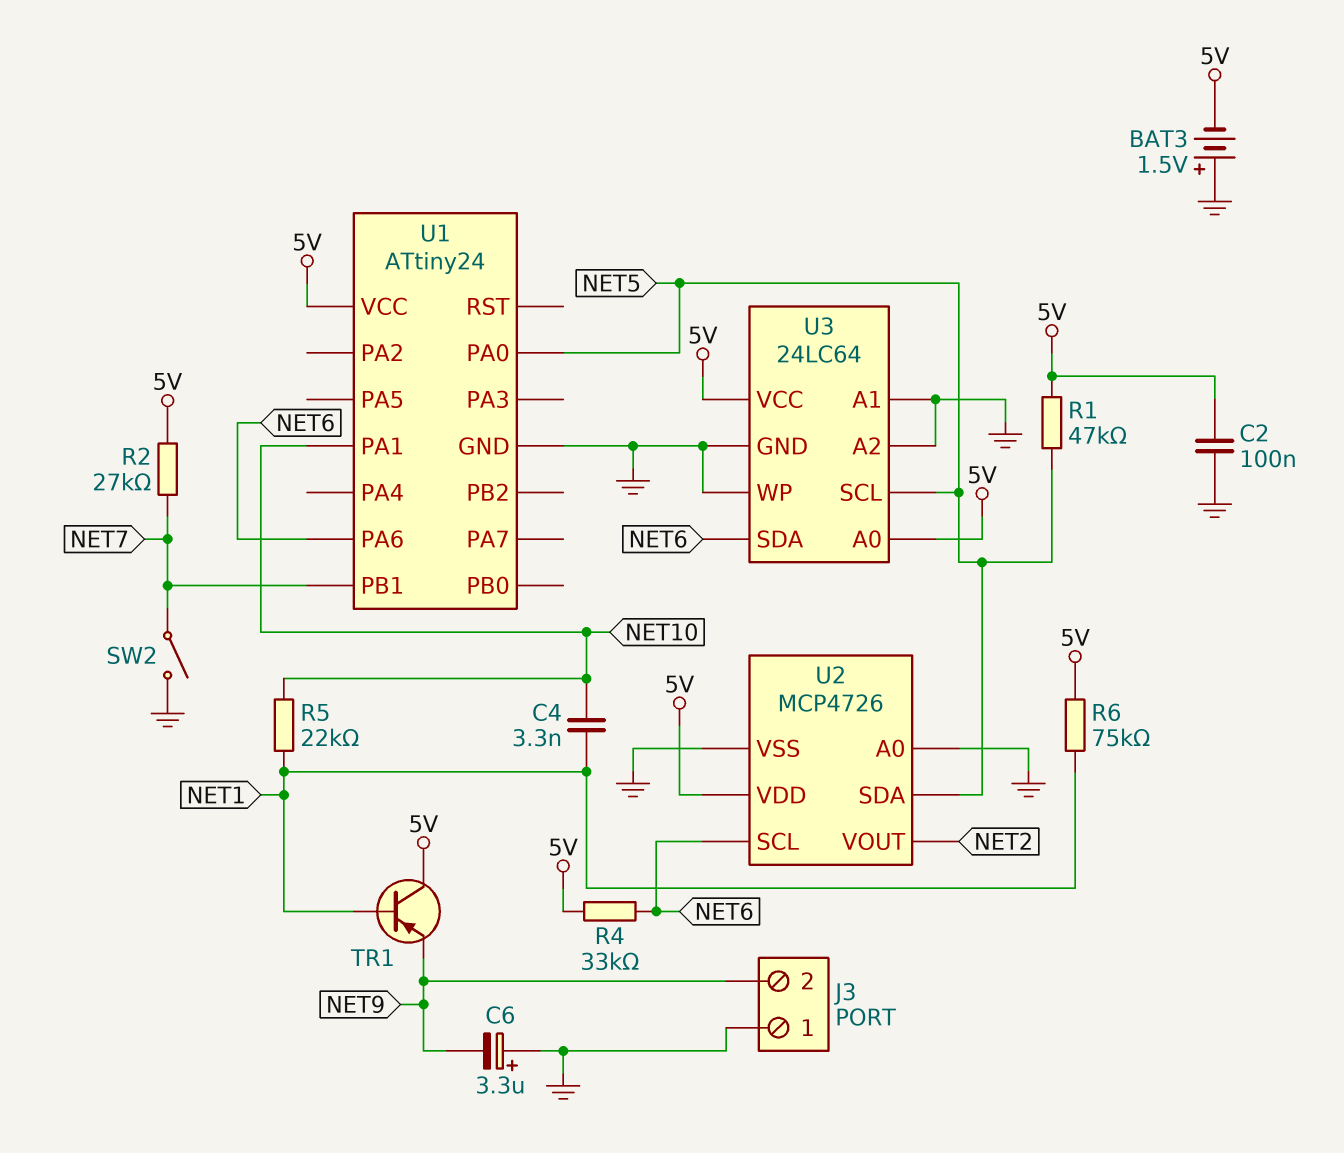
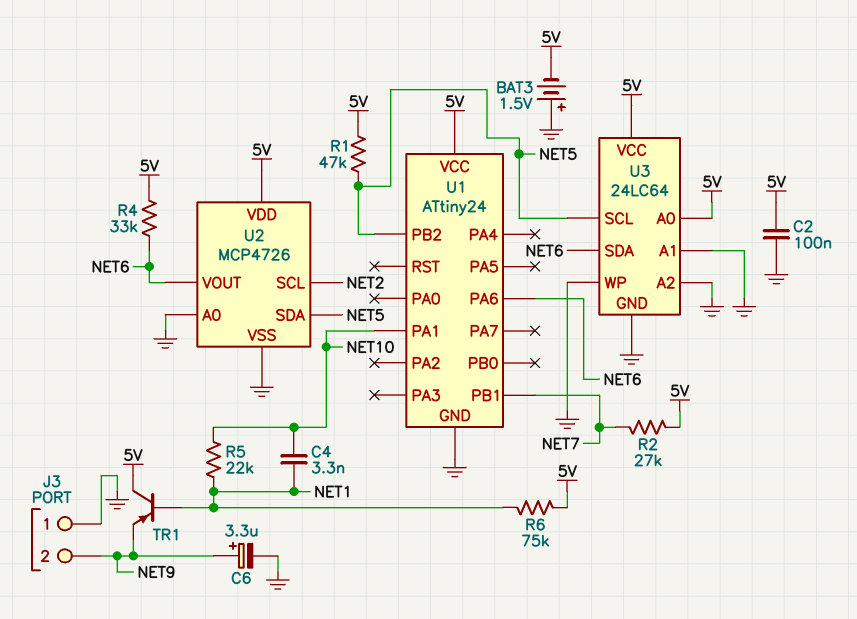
C6: 3.3uF (plus GND, minus NET9) -> 3.3uF (plus NET9, minus GND)
SW2: switch (GND, NET7) -> none
U1 pin PA0: NET5 -> none
U1 pin PB2: none -> NET5
U2 pin SCL: NET6 -> NET2
U2 pin VOUT: NET2 -> NET6

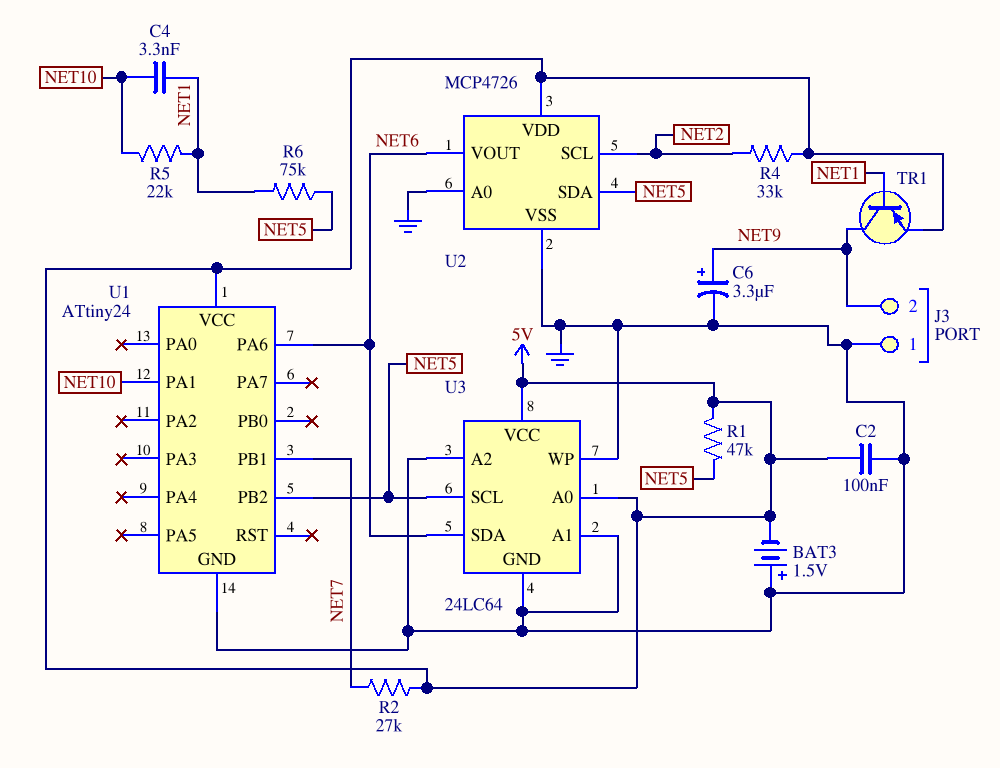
R4: 33k (5V, NET6) -> 33k (5V, NET2)
R6: 75k (5V, NET1) -> 75k (NET1, NET5)
TR1: PNP (B NET1, C 5V, E NET9) -> PNP (B NET1, C NET9, E 5V)

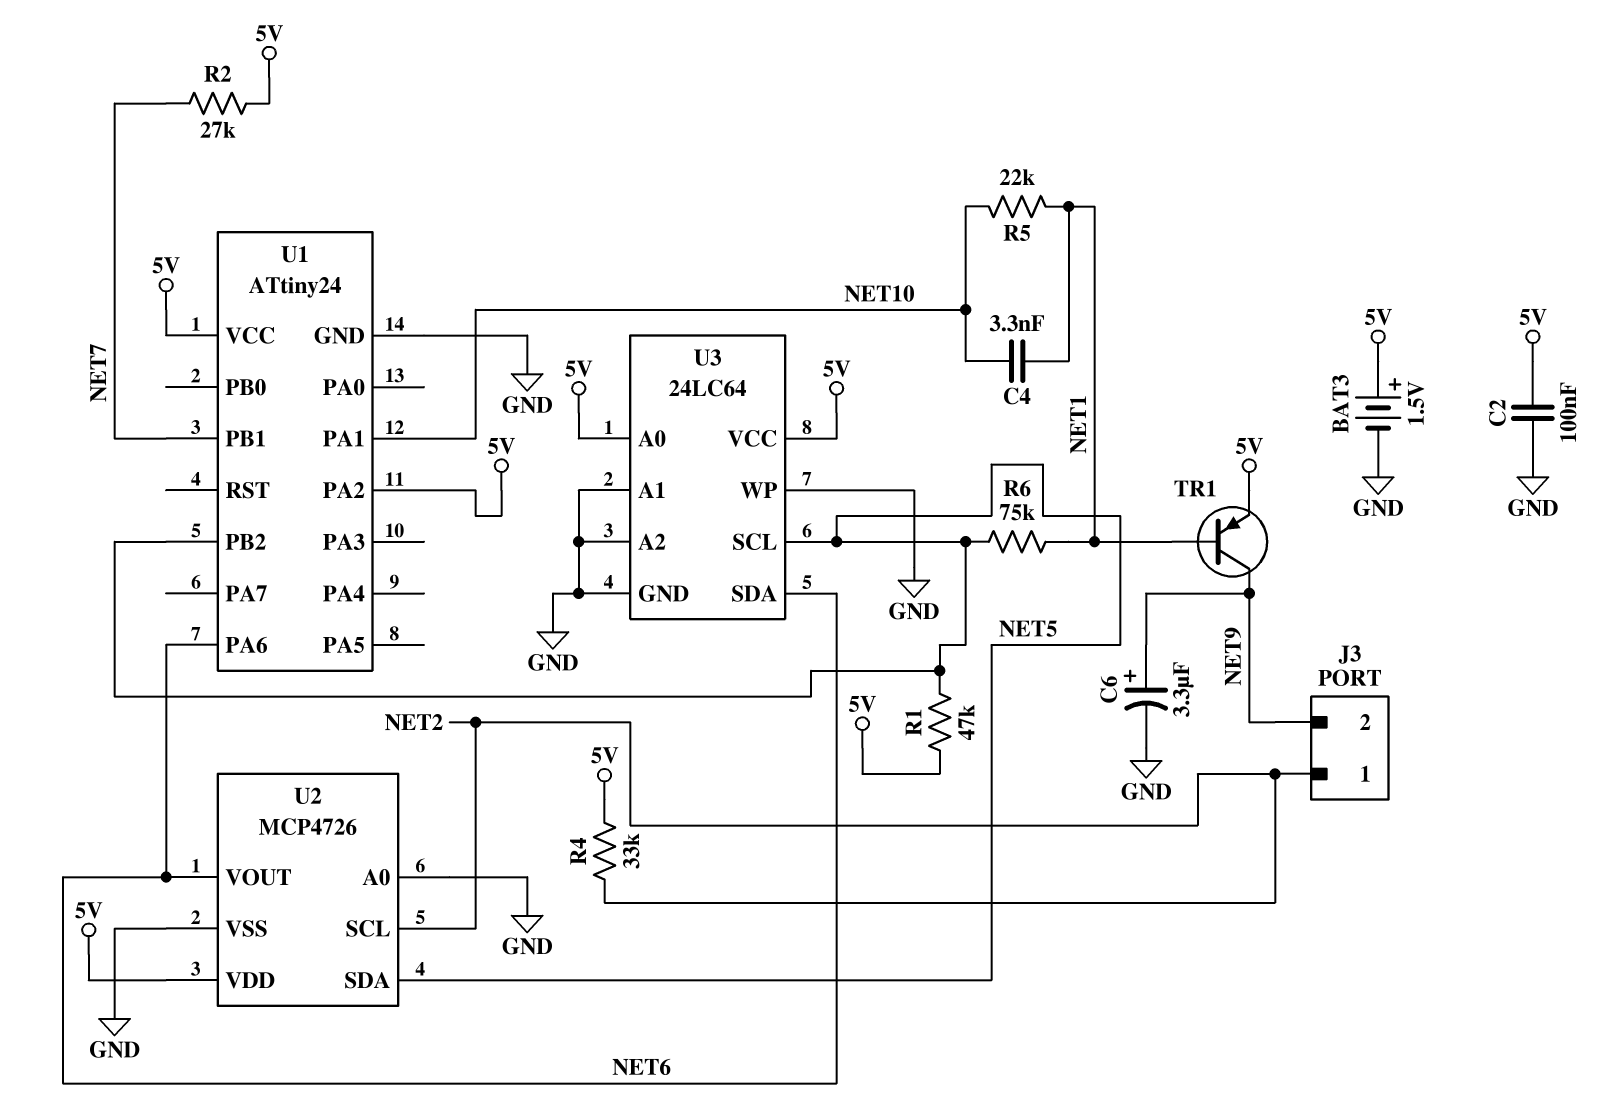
BAT3: 1.5V (plus GND, minus 5V) -> 1.5V (plus 5V, minus GND)
J3 pin 1: GND -> NET2
U1 pin PA2: none -> 5V

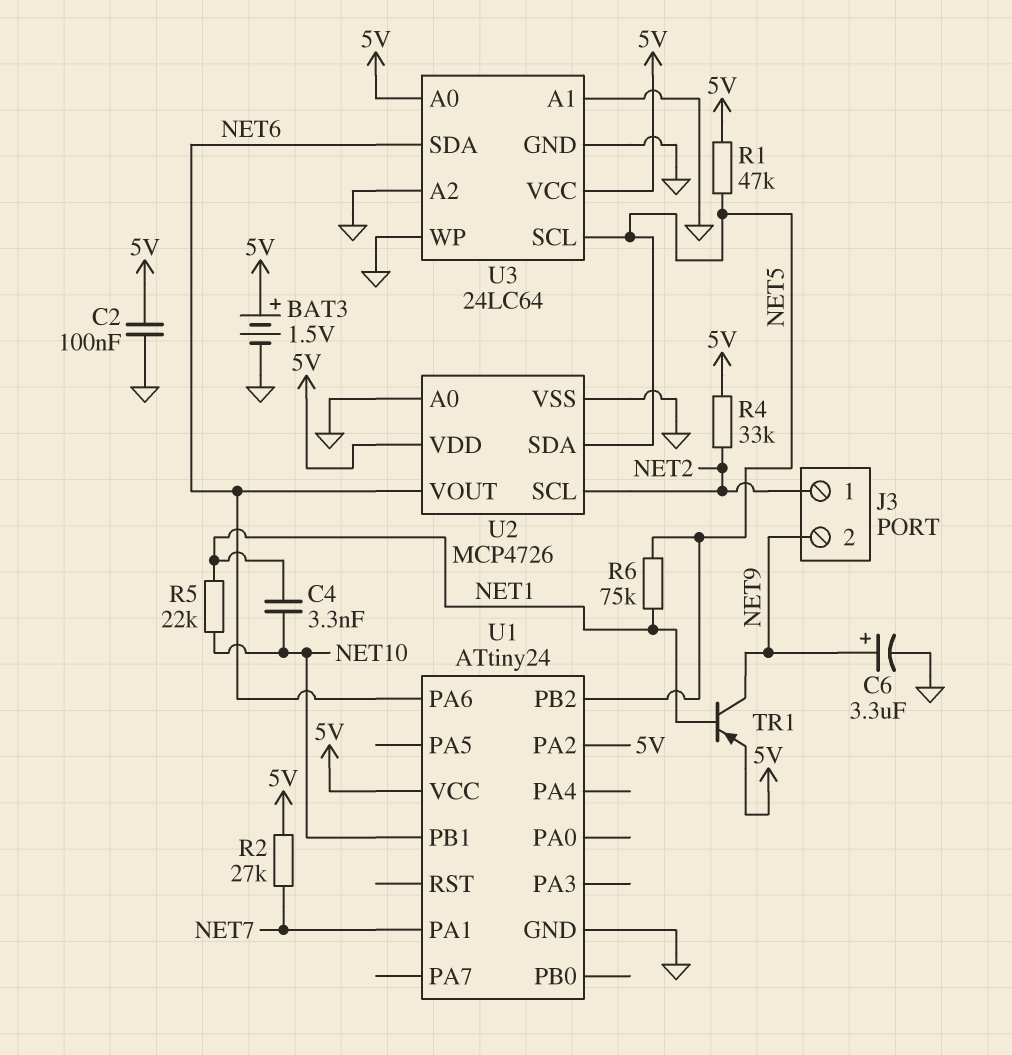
U1 pin PA1: NET10 -> NET7
U1 pin PB1: NET7 -> NET10

